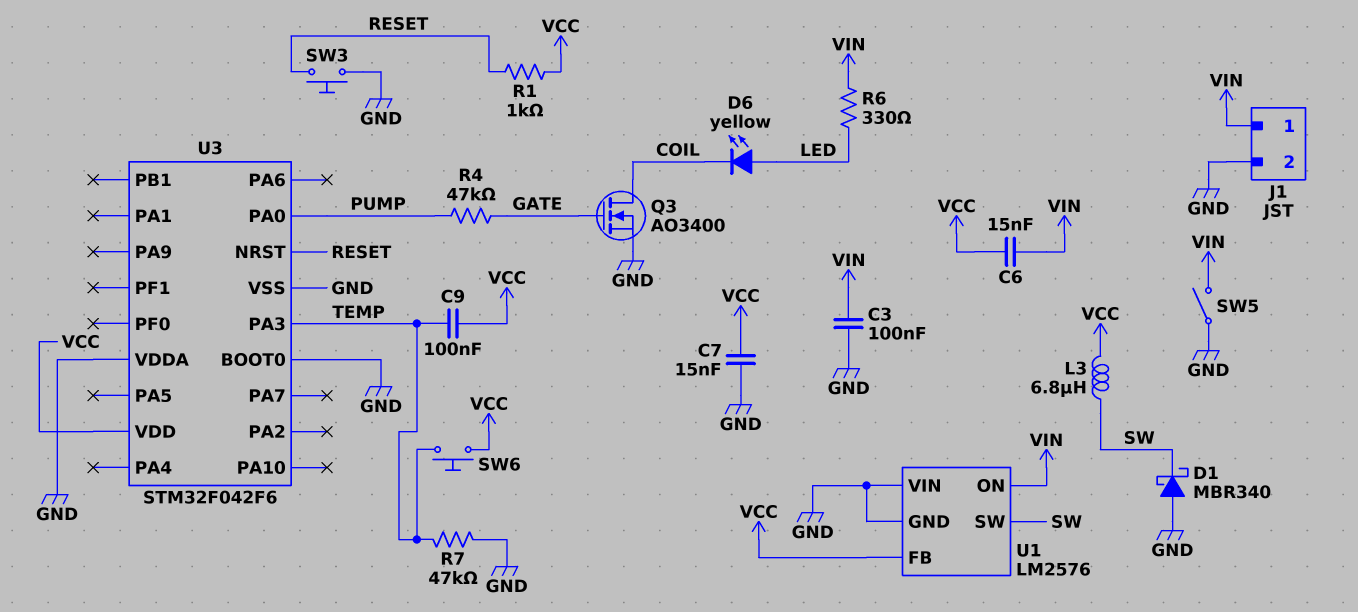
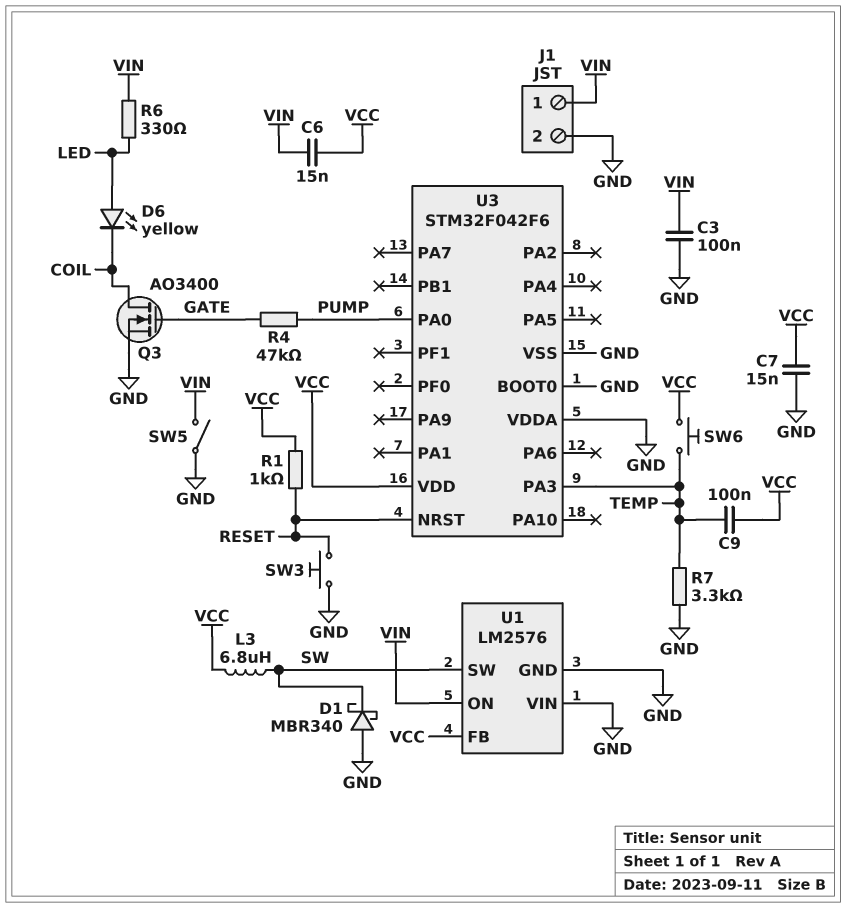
R7: 47k (GND, TEMP) -> 3.3k (GND, TEMP)

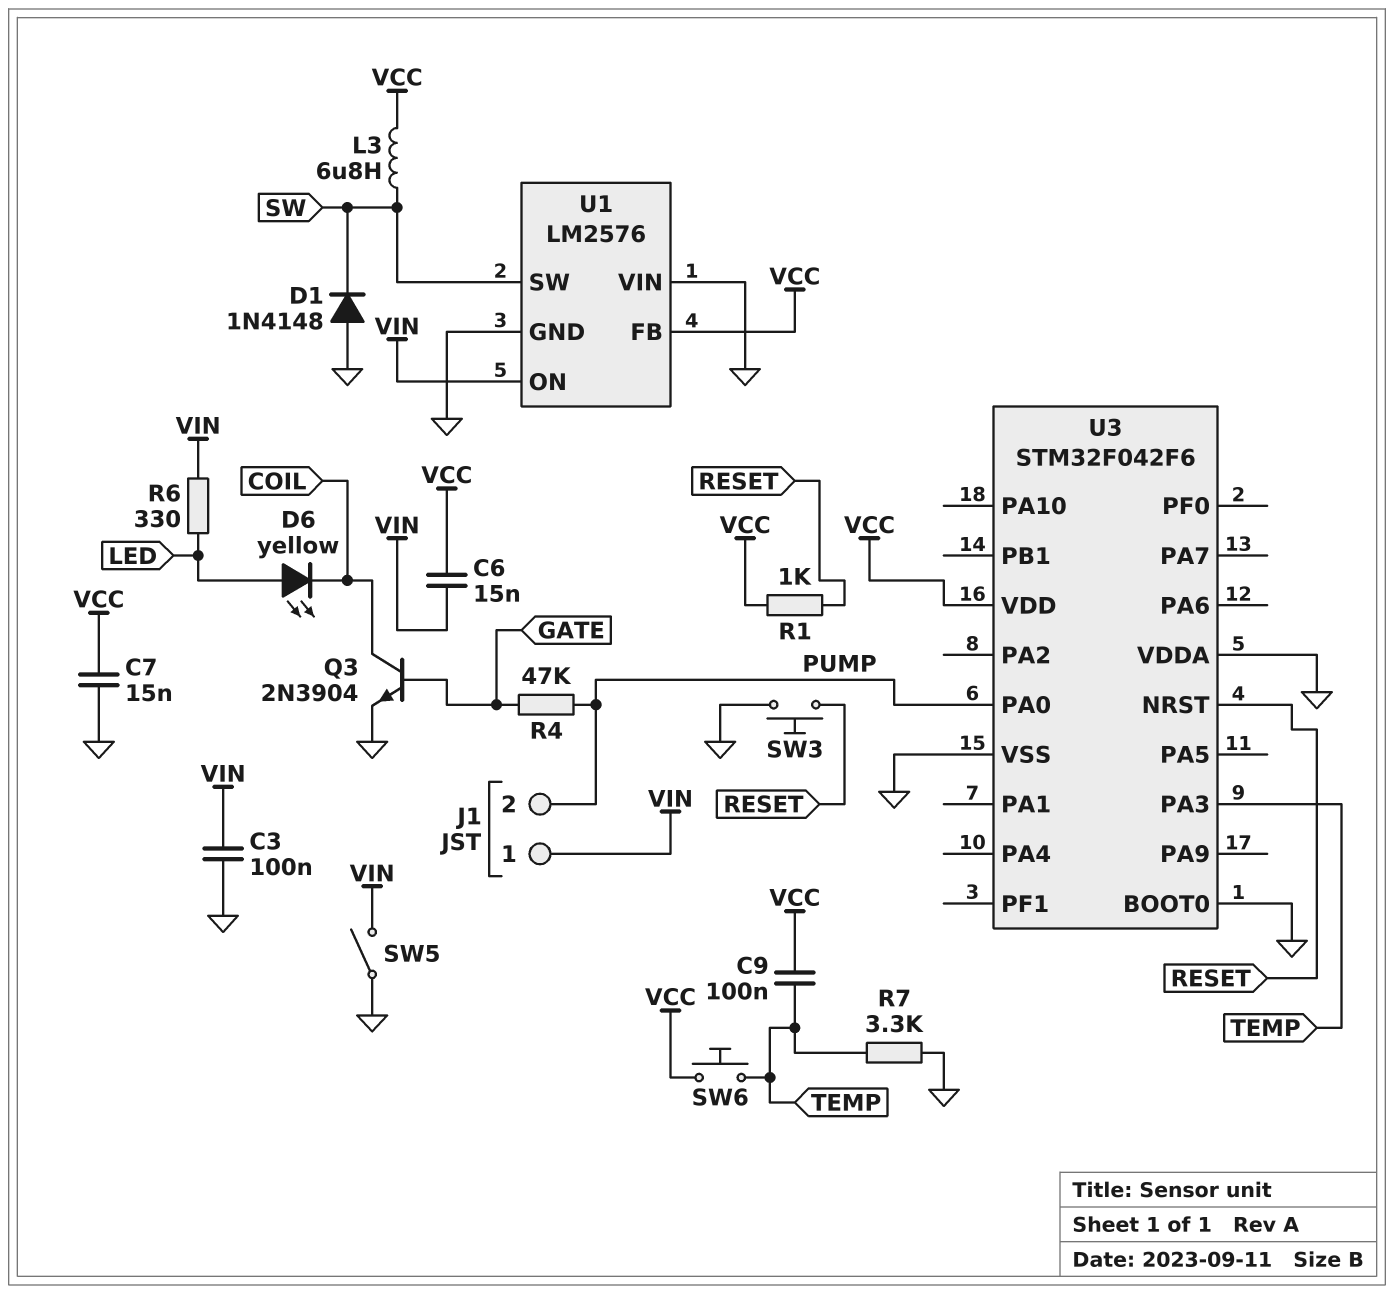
D1: schottky MBR340 (A GND, K SW) -> diode 1N4148 (A GND, K SW)
J1 pin 2: GND -> PUMP
Q3: NMOS AO3400 (G GATE, D COIL, S GND) -> NPN 2N3904 (B GATE, C COIL, E GND)

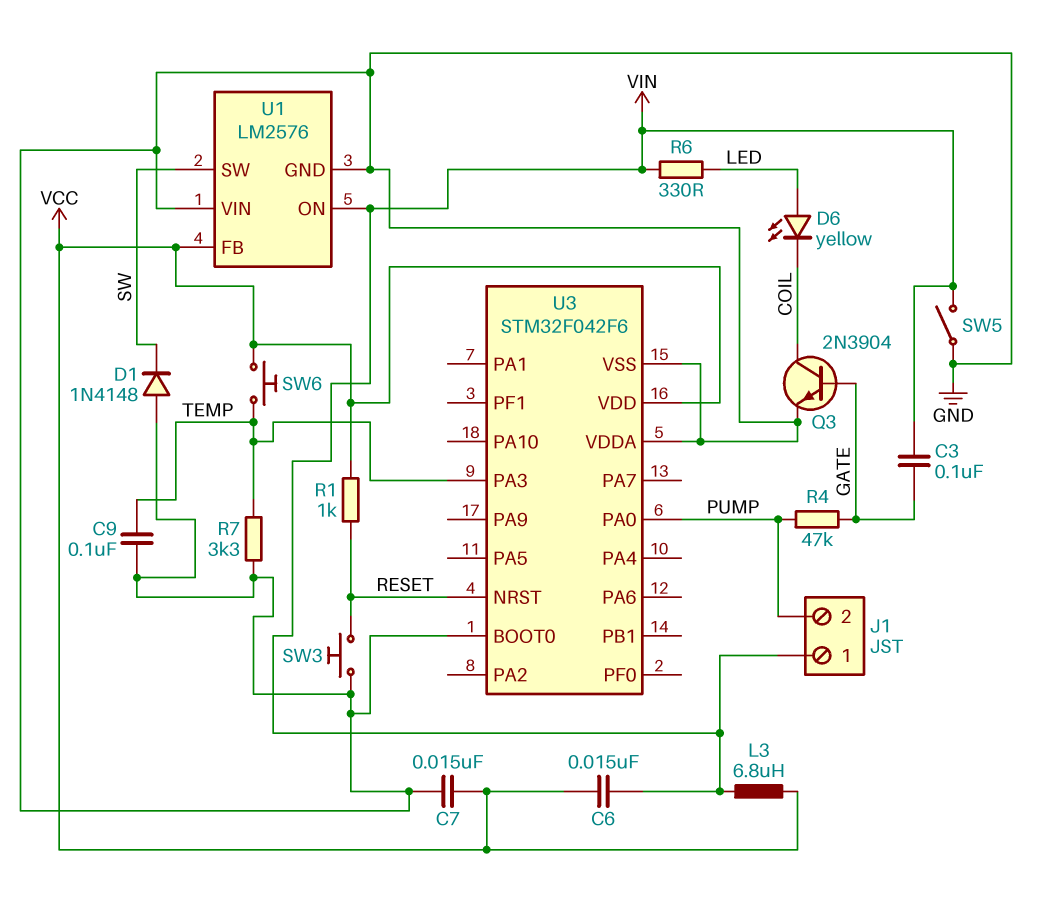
C3: 100nF (GND, VIN) -> 100nF (GATE, VIN)
C9: 100nF (TEMP, VCC) -> 100nF (GND, TEMP)
L3: 6.8uH (SW, VCC) -> 6.8uH (VCC, VIN)

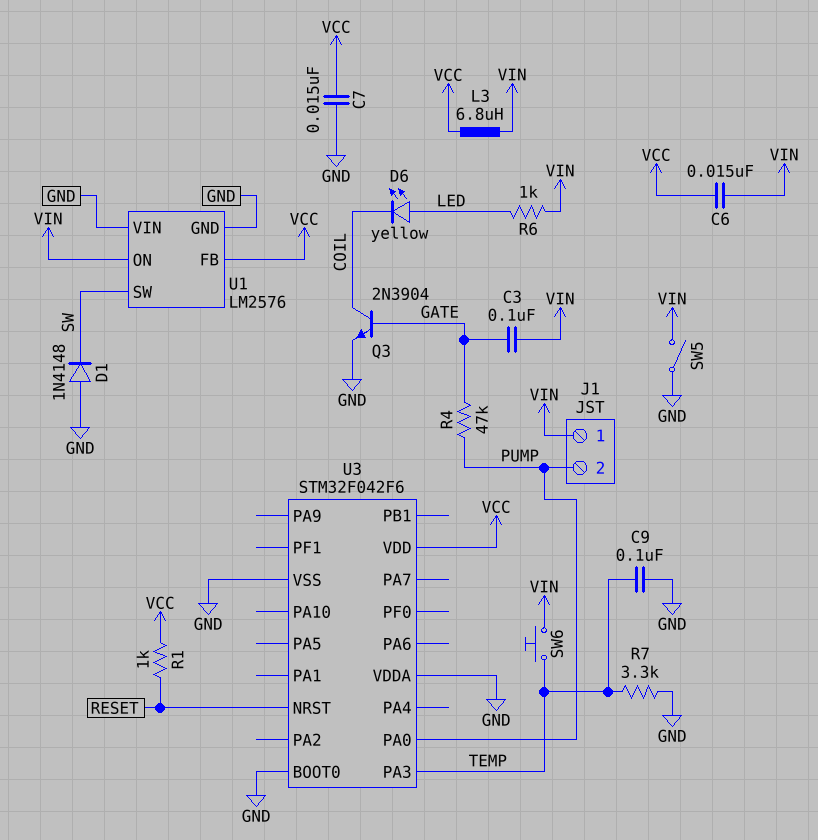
R6: 330 (LED, VIN) -> 1k (LED, VIN)
SW3: button (GND, RESET) -> none
SW6: button (TEMP, VCC) -> button (TEMP, VIN)

